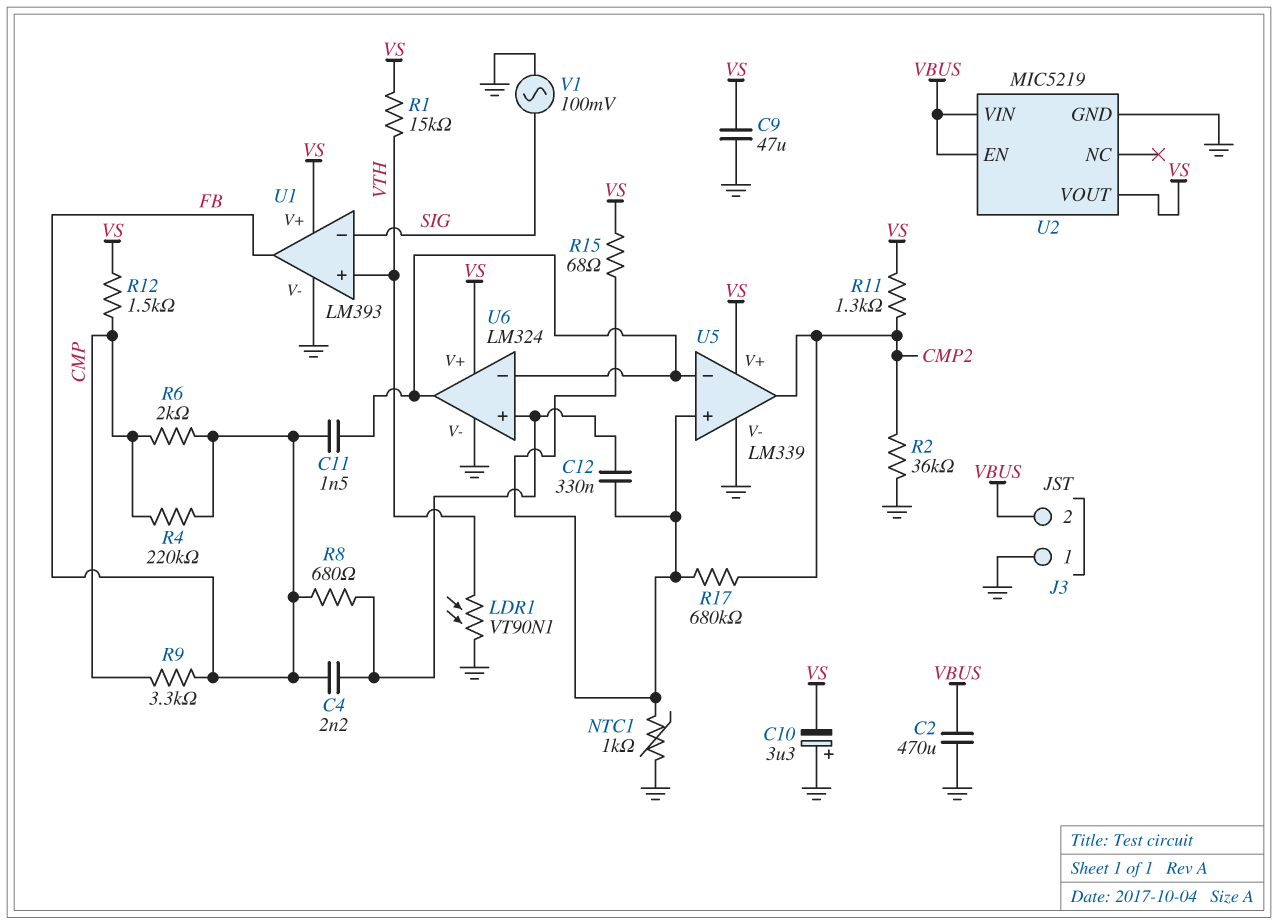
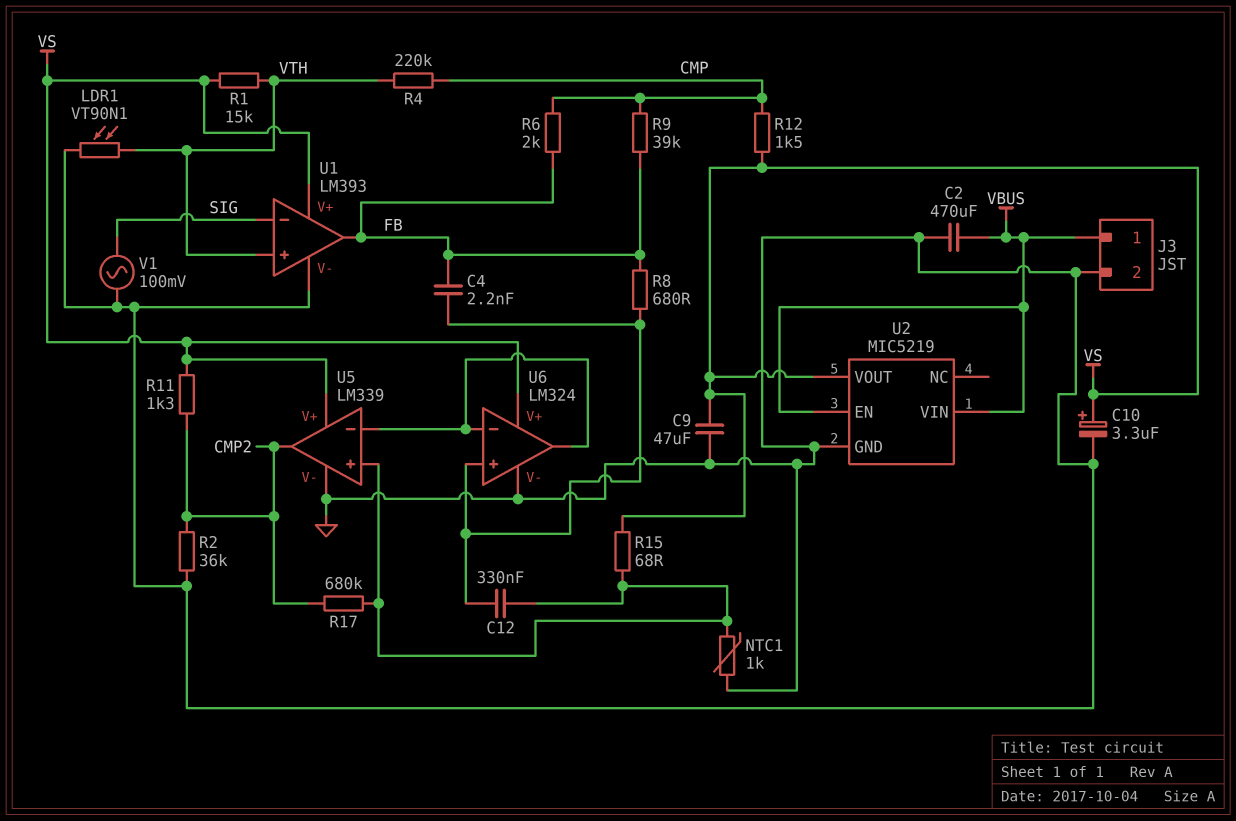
C10: 3.3uF (plus GND, minus VS) -> 3.3uF (plus VS, minus GND)
C11: 1.5nF (FB, U5/in-) -> none
J3 pin 1: GND -> VBUS
J3 pin 2: VBUS -> GND
R4: 220k (CMP, FB) -> 220k (CMP, VTH)
R9: 3.3k (CMP, FB) -> 39k (CMP, FB)

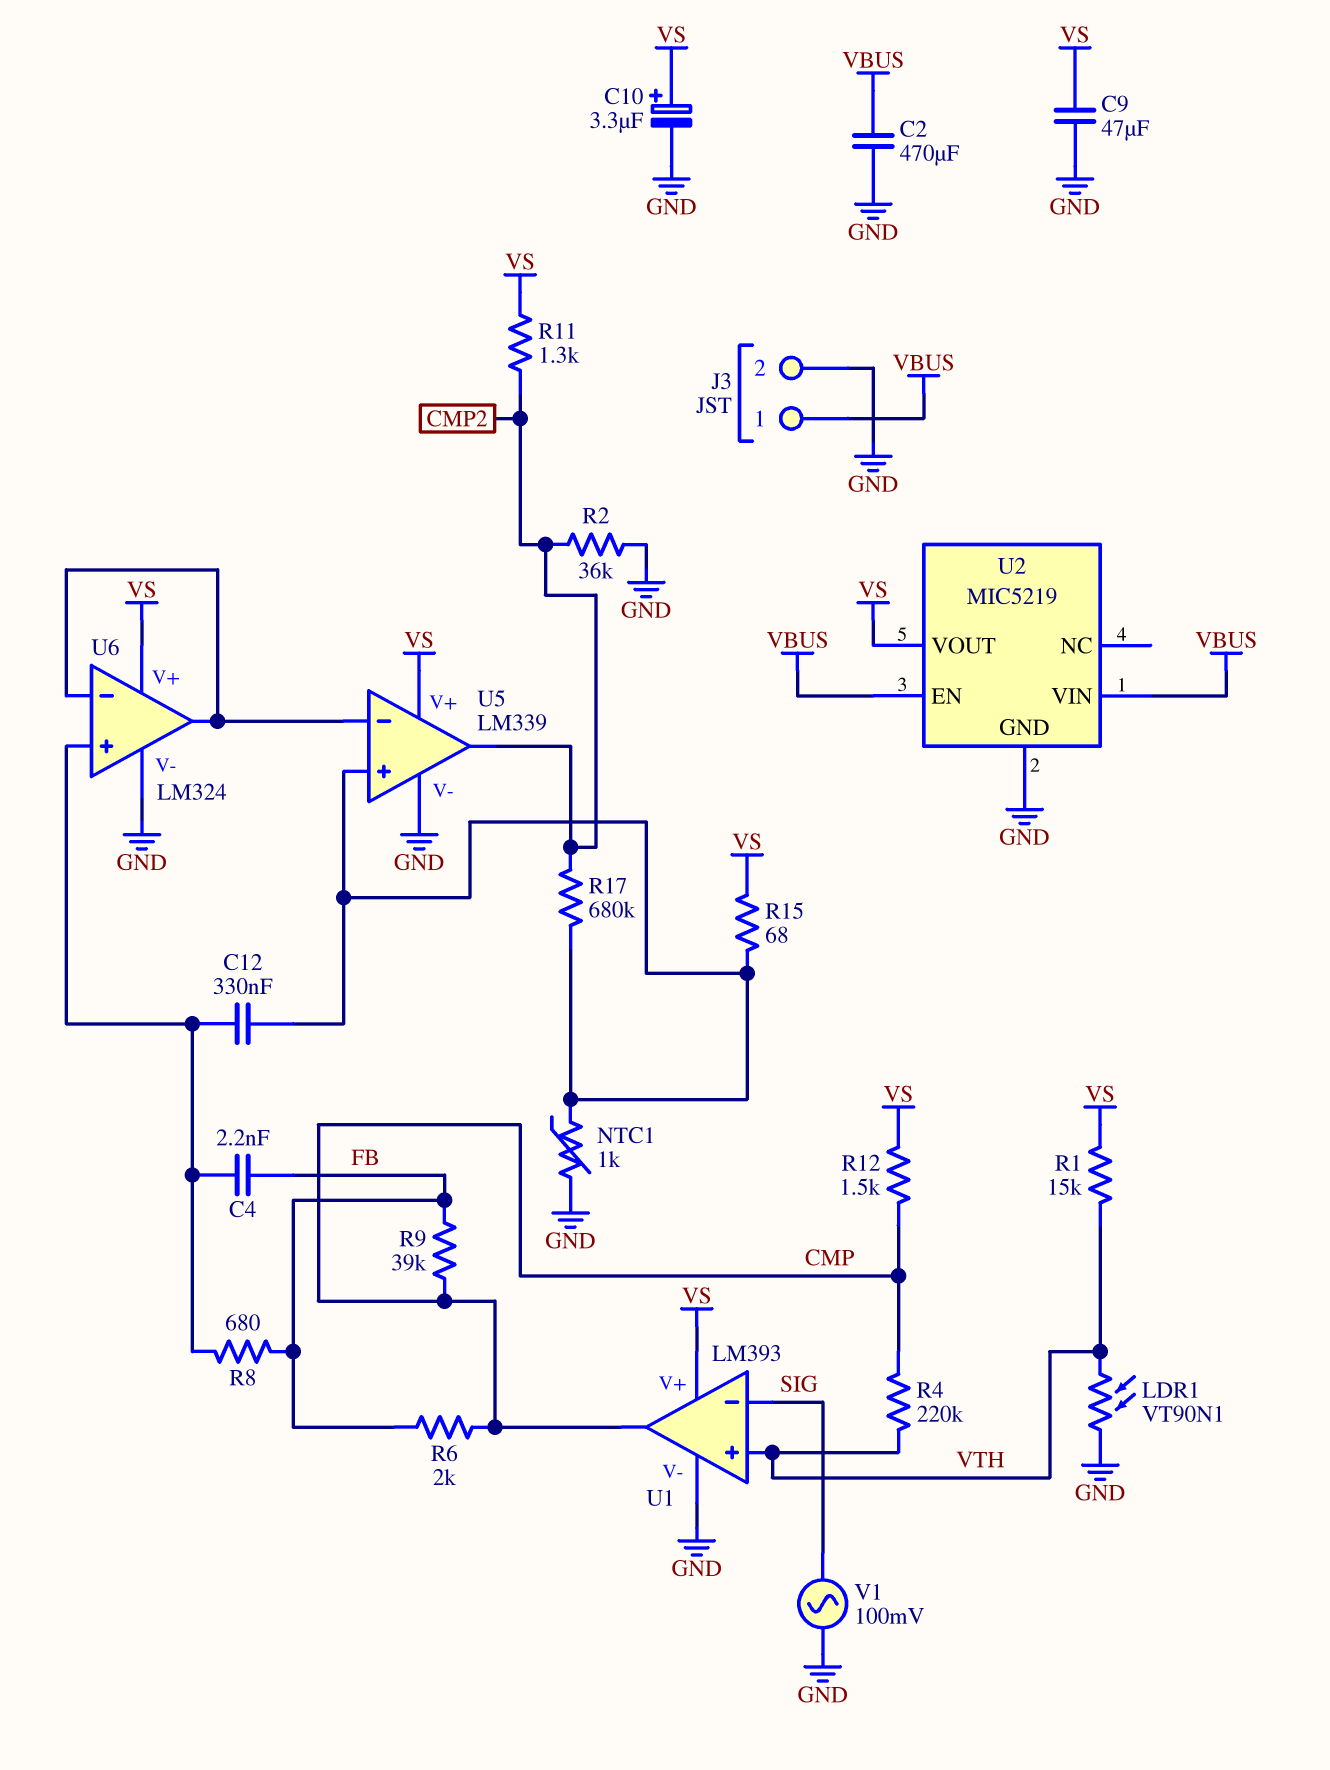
U1 pin out: FB -> CMP

